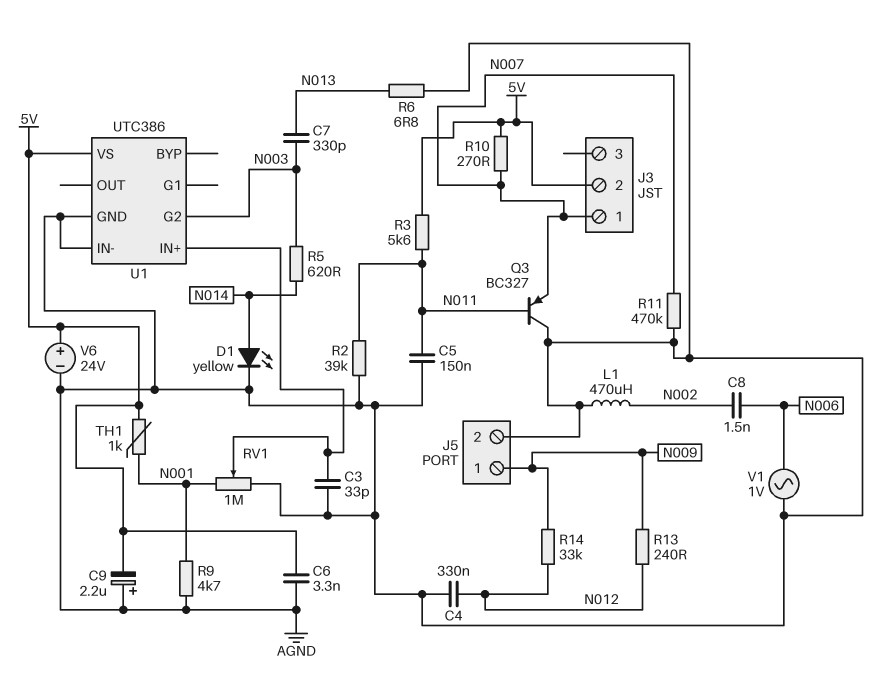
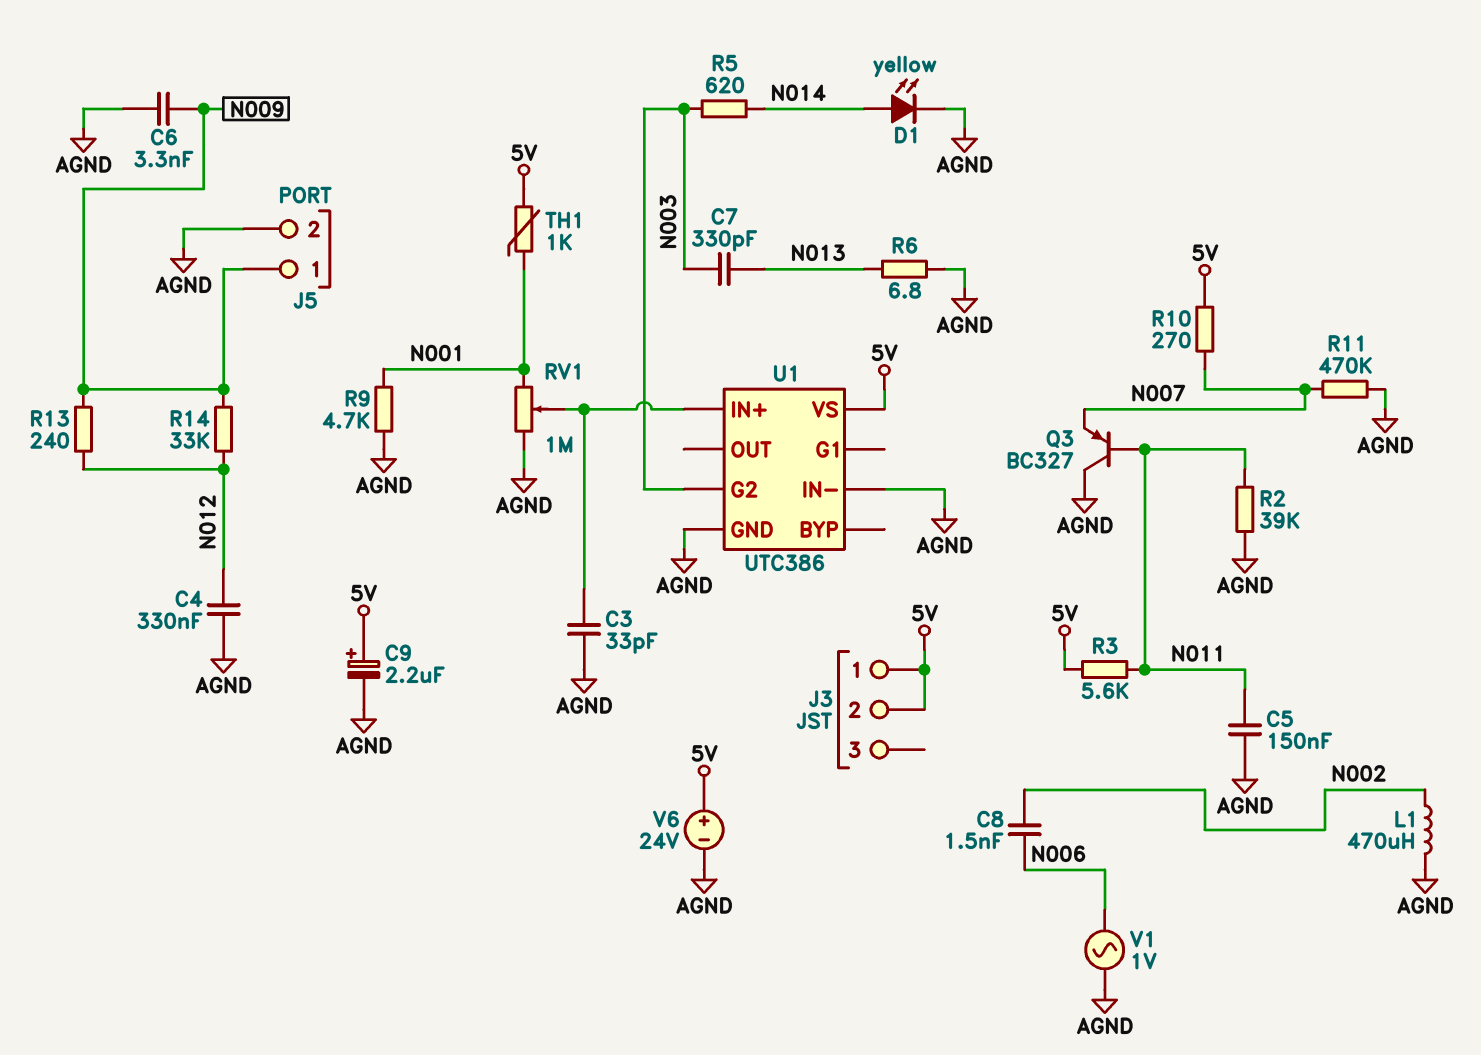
C6: 3.3nF (5V, AGND) -> 3.3nF (AGND, N009)
C9: 2.2uF (plus AGND, minus 5V) -> 2.2uF (plus 5V, minus AGND)
J3 pin 1: N007 -> 5V

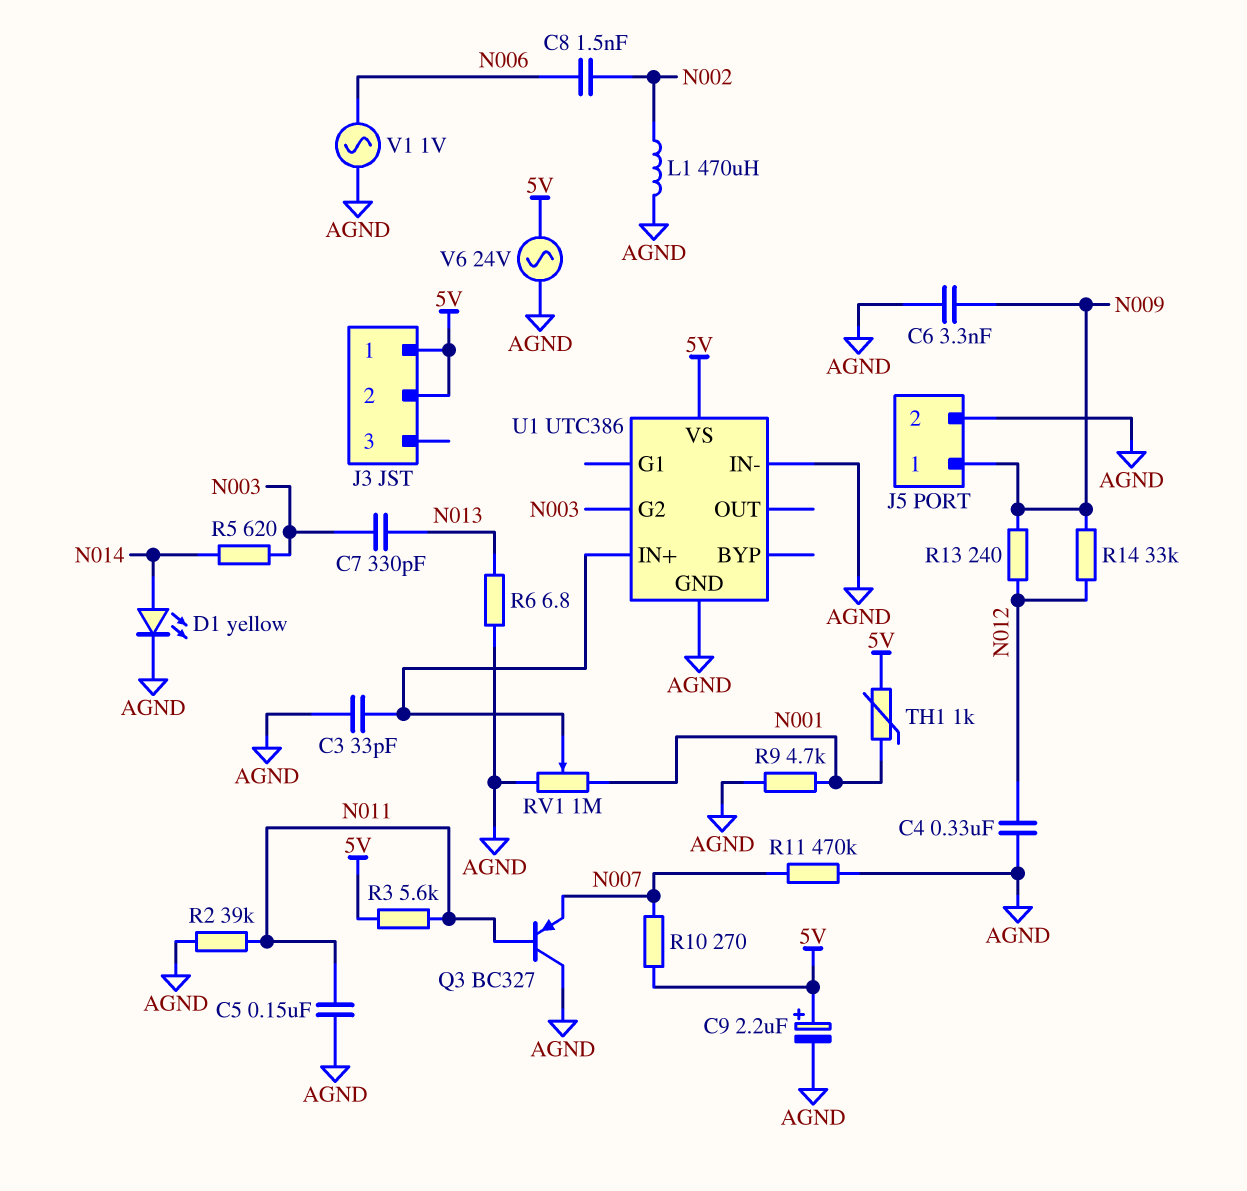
V6: 24V (plus 5V, minus AGND) -> AC 24V (5V, AGND)

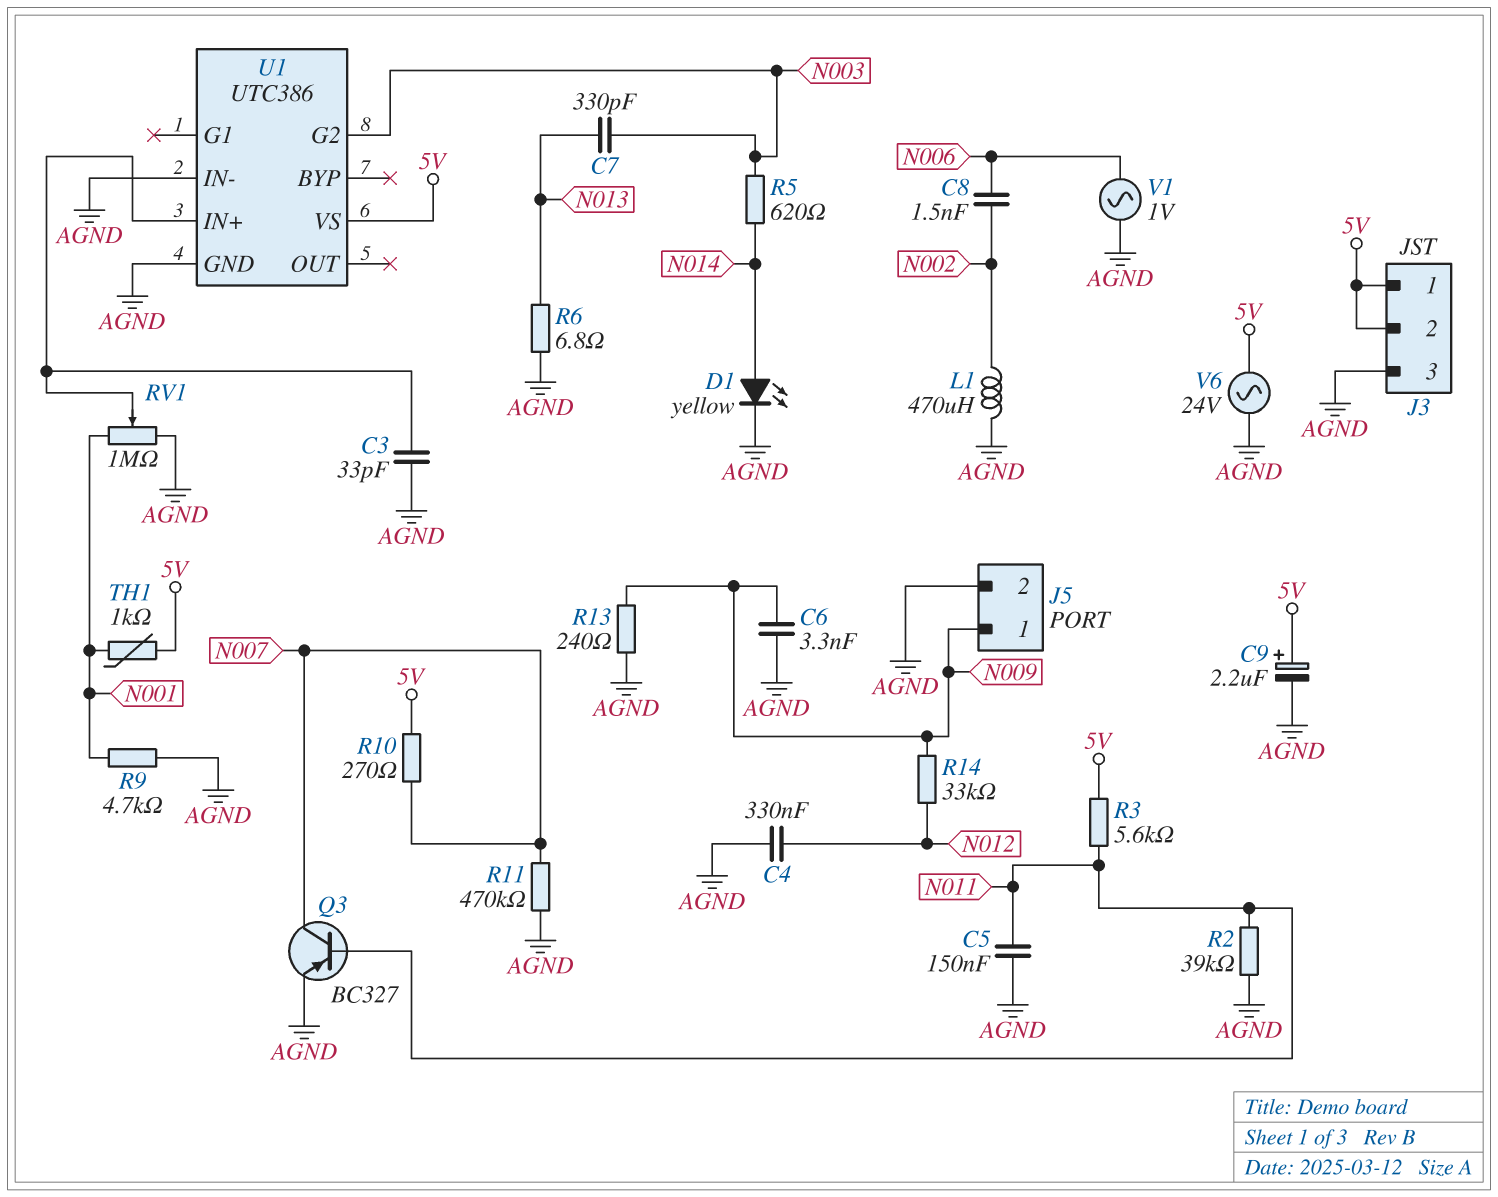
J3 pin 3: none -> AGND
Q3: PNP BC327 (B N011, C AGND, E N007) -> PNP BC327 (B N011, C N007, E AGND)
R13: 240 (N009, N012) -> 240 (AGND, N009)

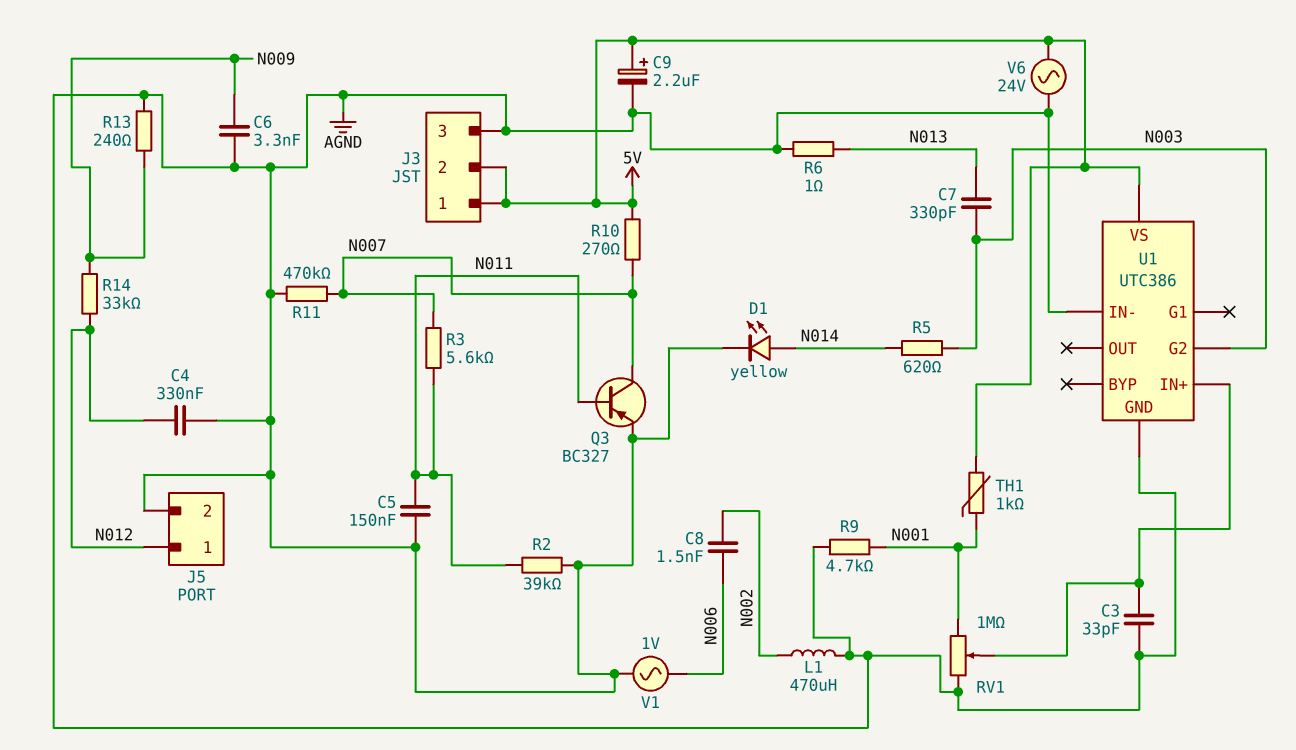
J5 pin 1: N009 -> N012
R3: 5.6k (5V, N011) -> 5.6k (N007, N011)
R6: 6.8 (AGND, N013) -> 1 (AGND, N013)

